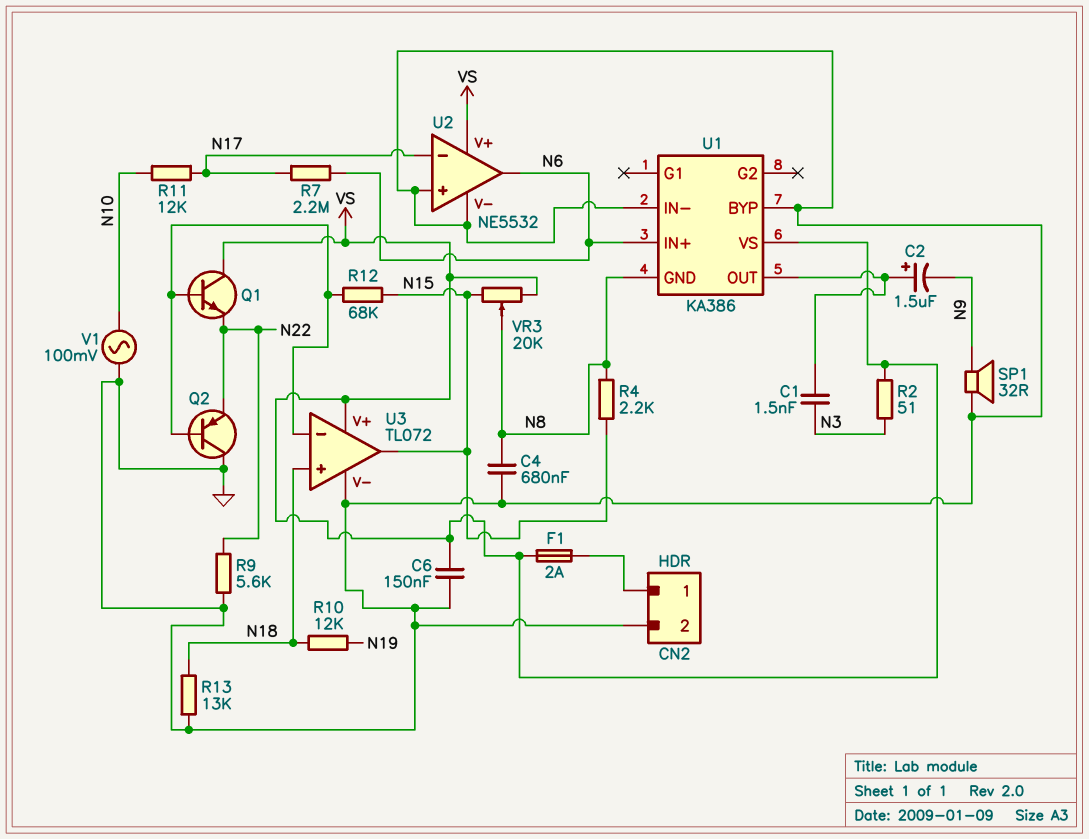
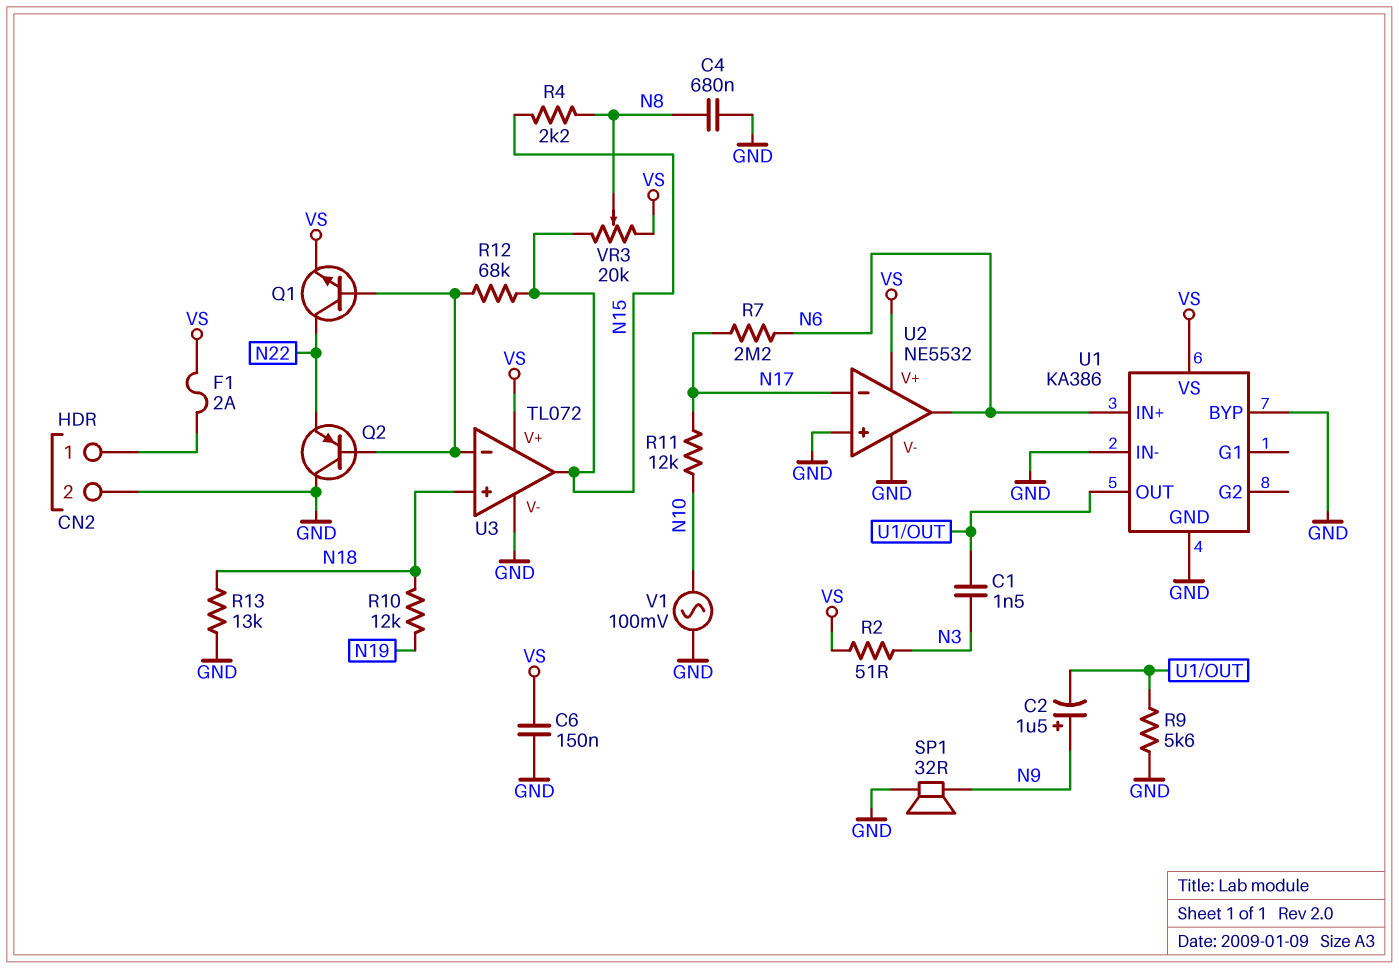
C2: 1.5uF (plus U1/OUT, minus N9) -> 1.5uF (plus N9, minus U1/OUT)
Q1: NPN (B U3/in-, C VS, E N22) -> NPN (B U3/in-, C N22, E VS)
R9: 5.6k (GND, N22) -> 5.6k (GND, U1/OUT)
U1 pin GND: N8 -> GND

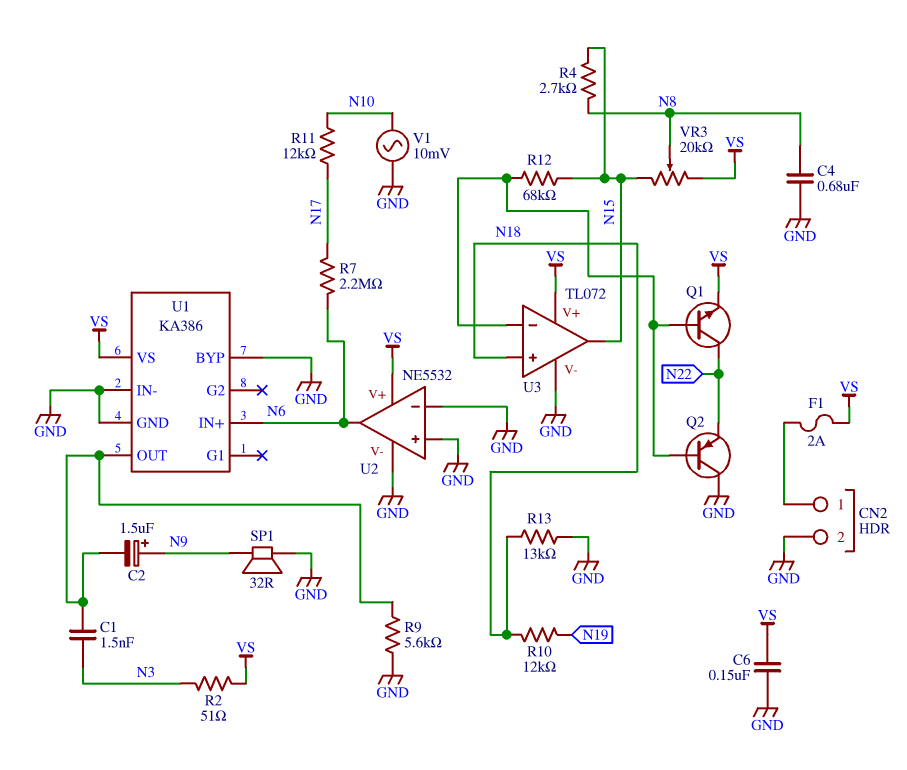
R4: 2.2k (N8, N15) -> 2.7k (N8, N15)
U2 pin in-: N17 -> GND
V1: AC 100mV (GND, N10) -> AC 10mV (GND, N10)

